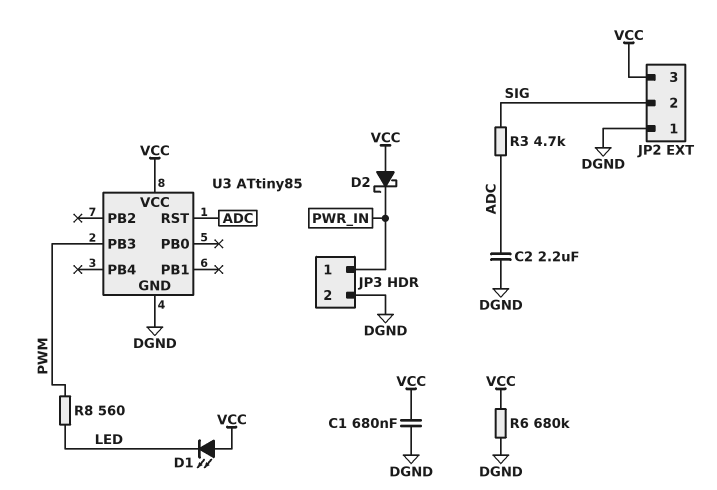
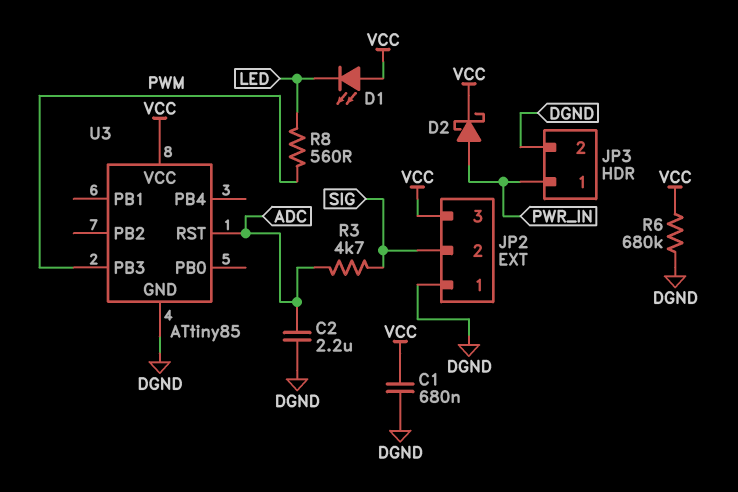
D2: schottky (A VCC, K PWR_IN) -> schottky (A PWR_IN, K VCC)

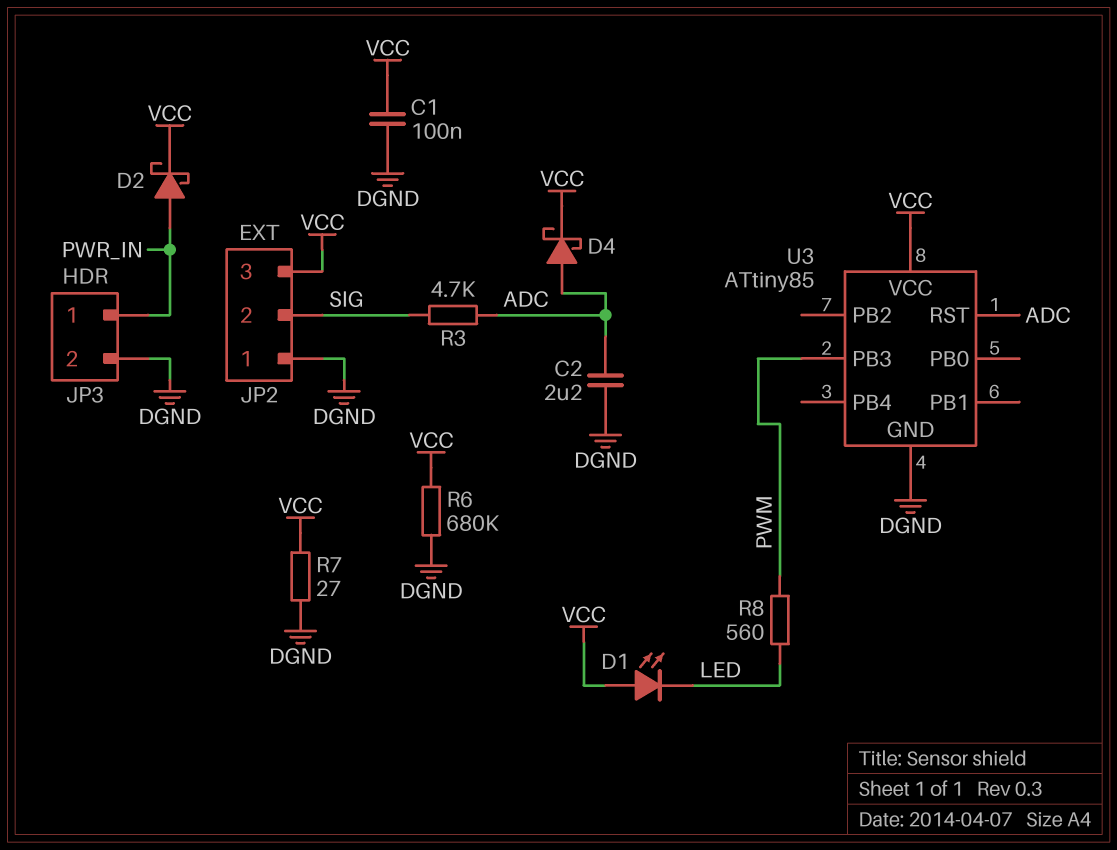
C1: 680nF (DGND, VCC) -> 100nF (DGND, VCC)
D4: none -> schottky (A ADC, K VCC)
R7: none -> 27 (DGND, VCC)

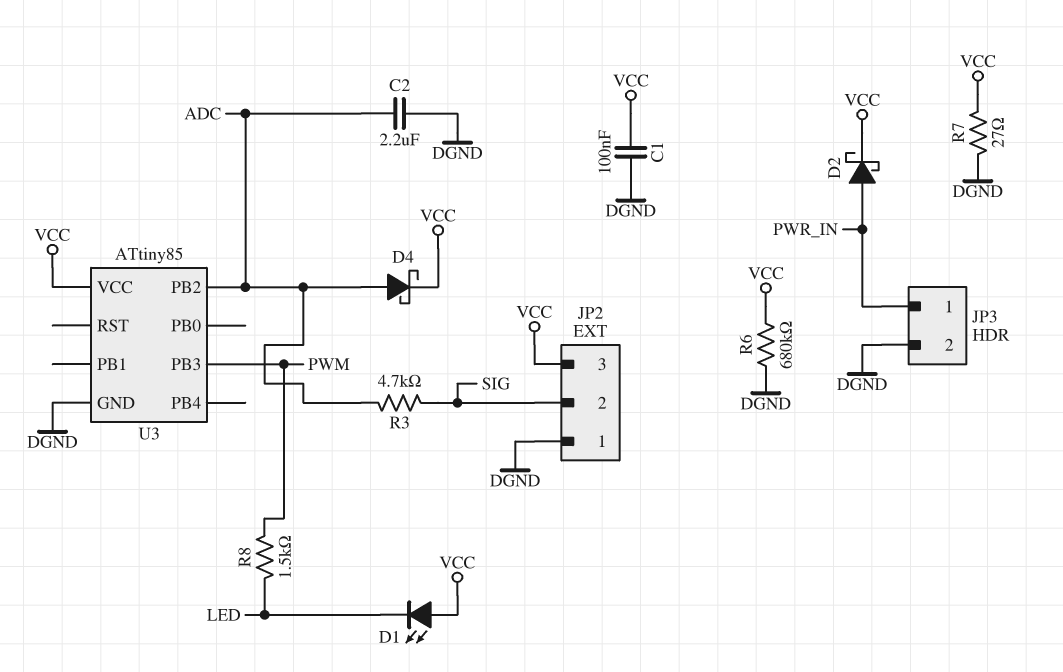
R8: 560 (LED, PWM) -> 1.5k (LED, PWM)
U3 pin PB2: none -> ADC
U3 pin RST: ADC -> none

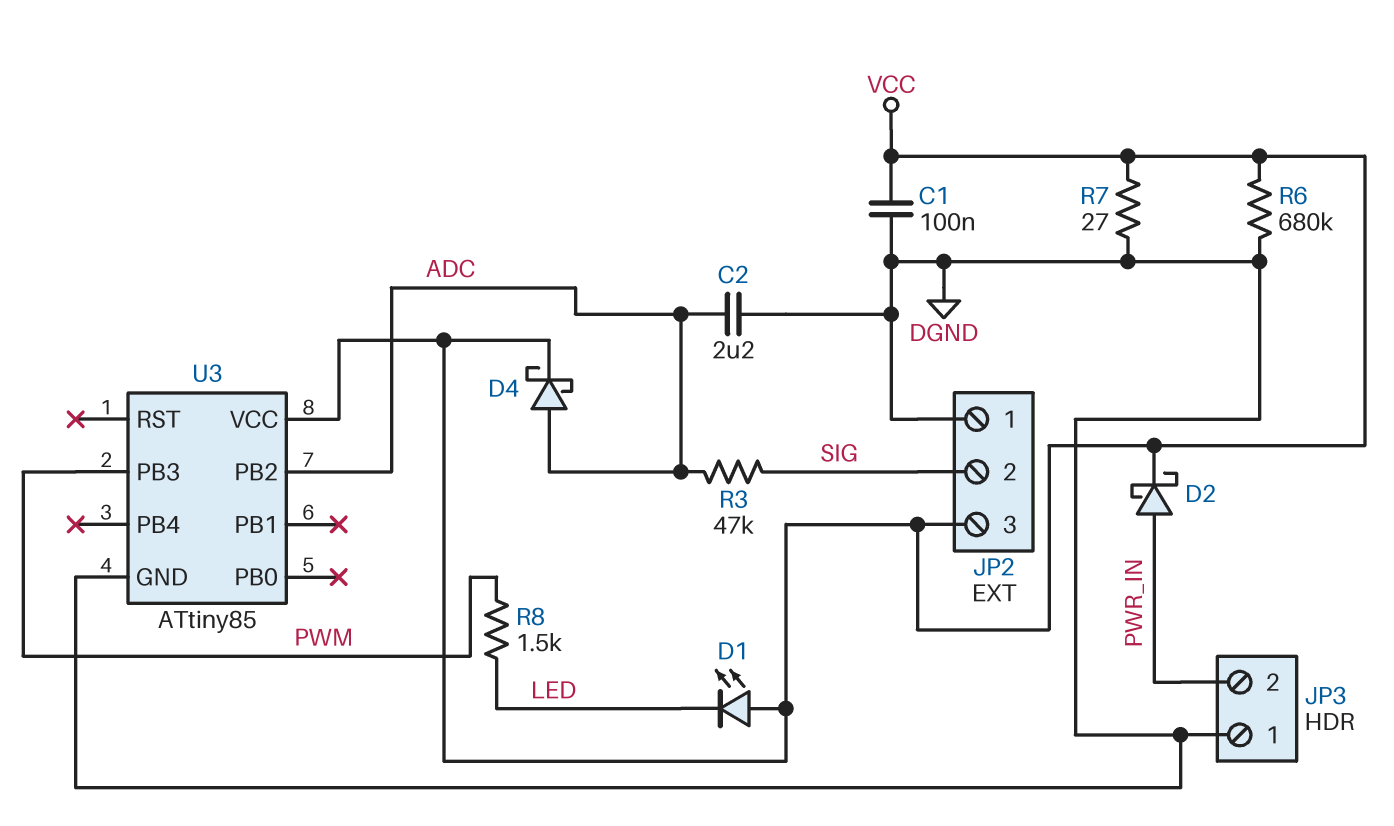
JP3 pin 1: PWR_IN -> DGND
JP3 pin 2: DGND -> PWR_IN
R3: 4.7k (ADC, SIG) -> 47k (ADC, SIG)

